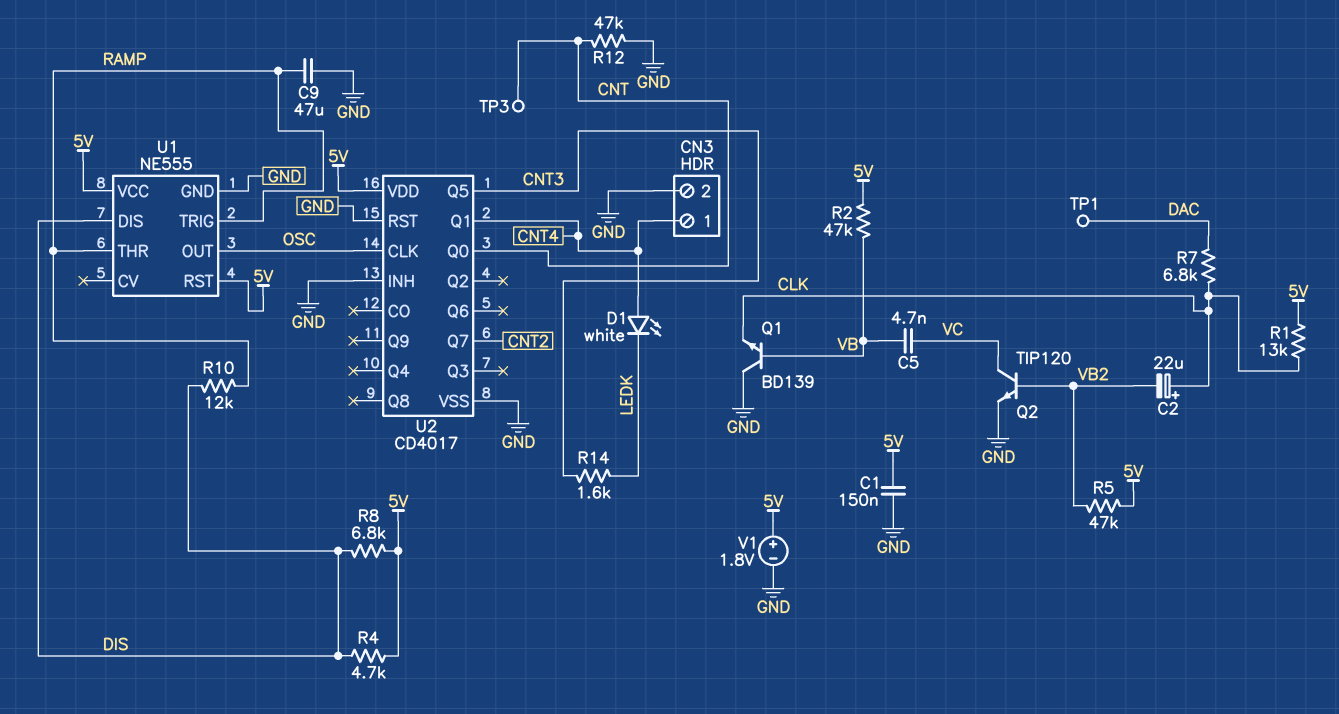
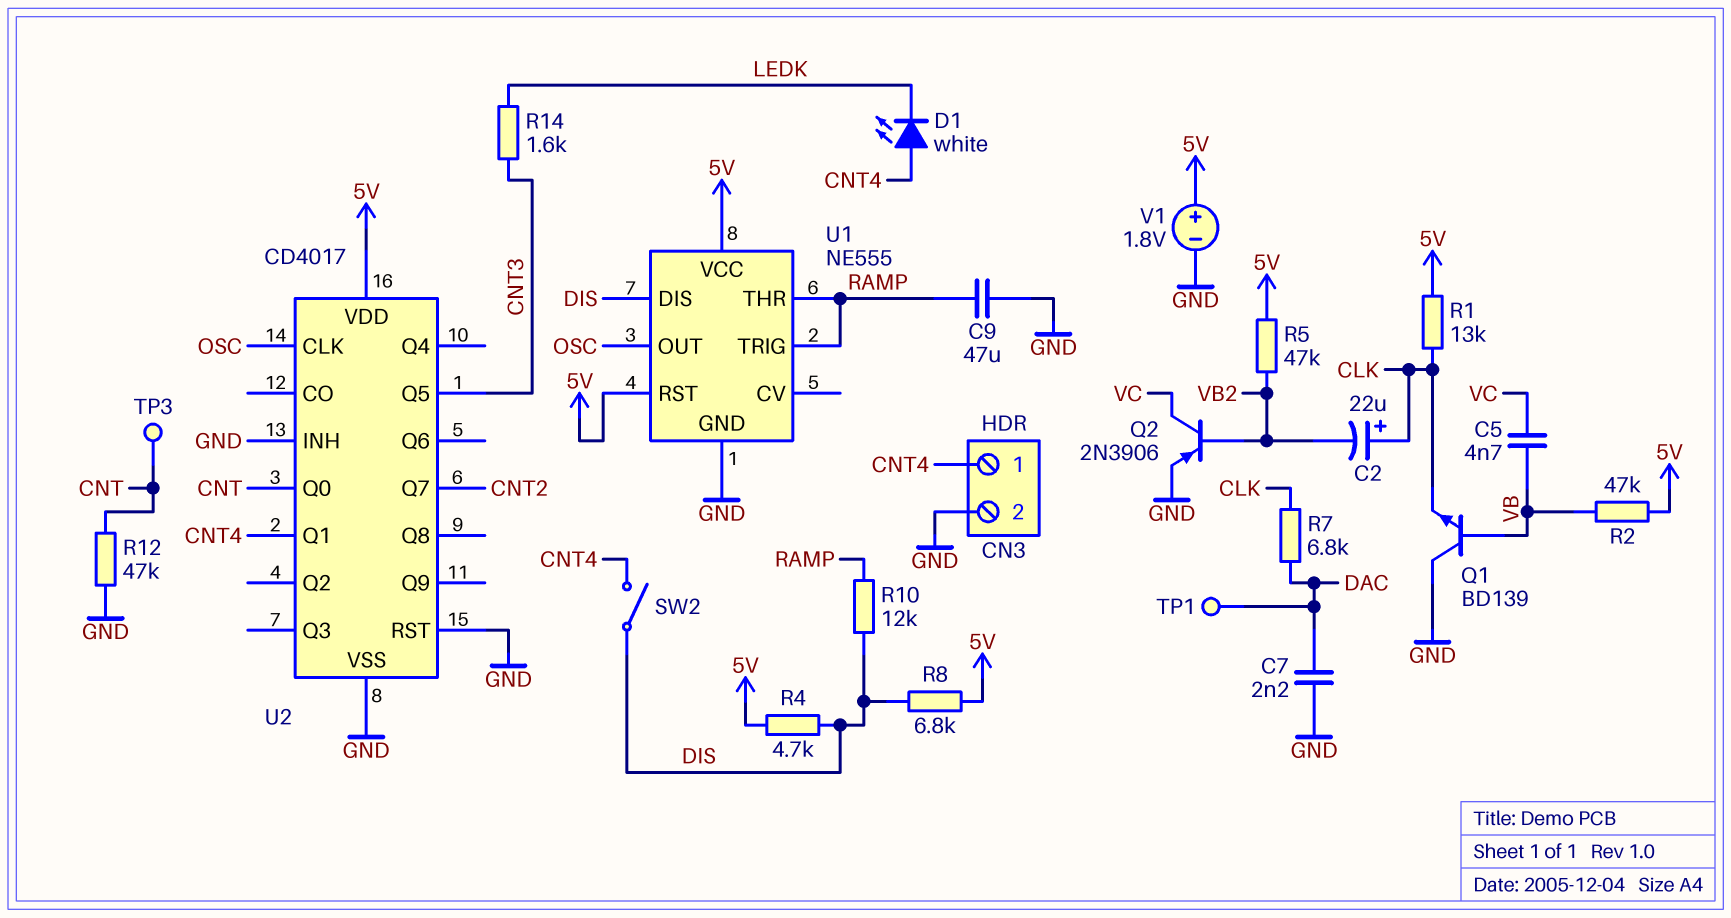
C1: 150nF (5V, GND) -> none
C7: none -> 2.2nF (DAC, GND)
Q2: NPN TIP120 (B VB2, C VC, E GND) -> PNP 2N3906 (B VB2, C VC, E GND)
SW2: none -> switch (CNT4, DIS)

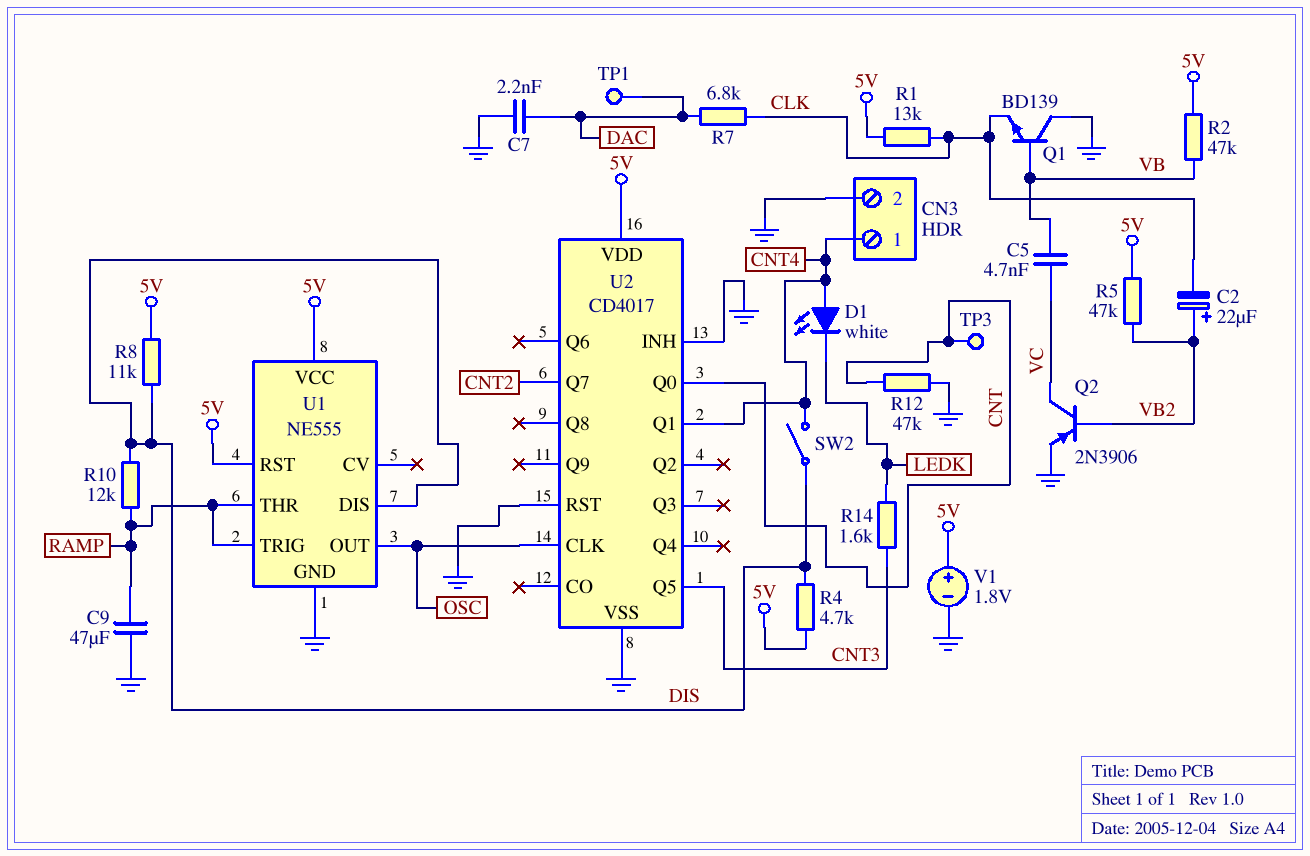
C2: 22uF (plus CLK, minus VB2) -> 22uF (plus VB2, minus CLK)
R8: 6.8k (5V, DIS) -> 11k (5V, DIS)

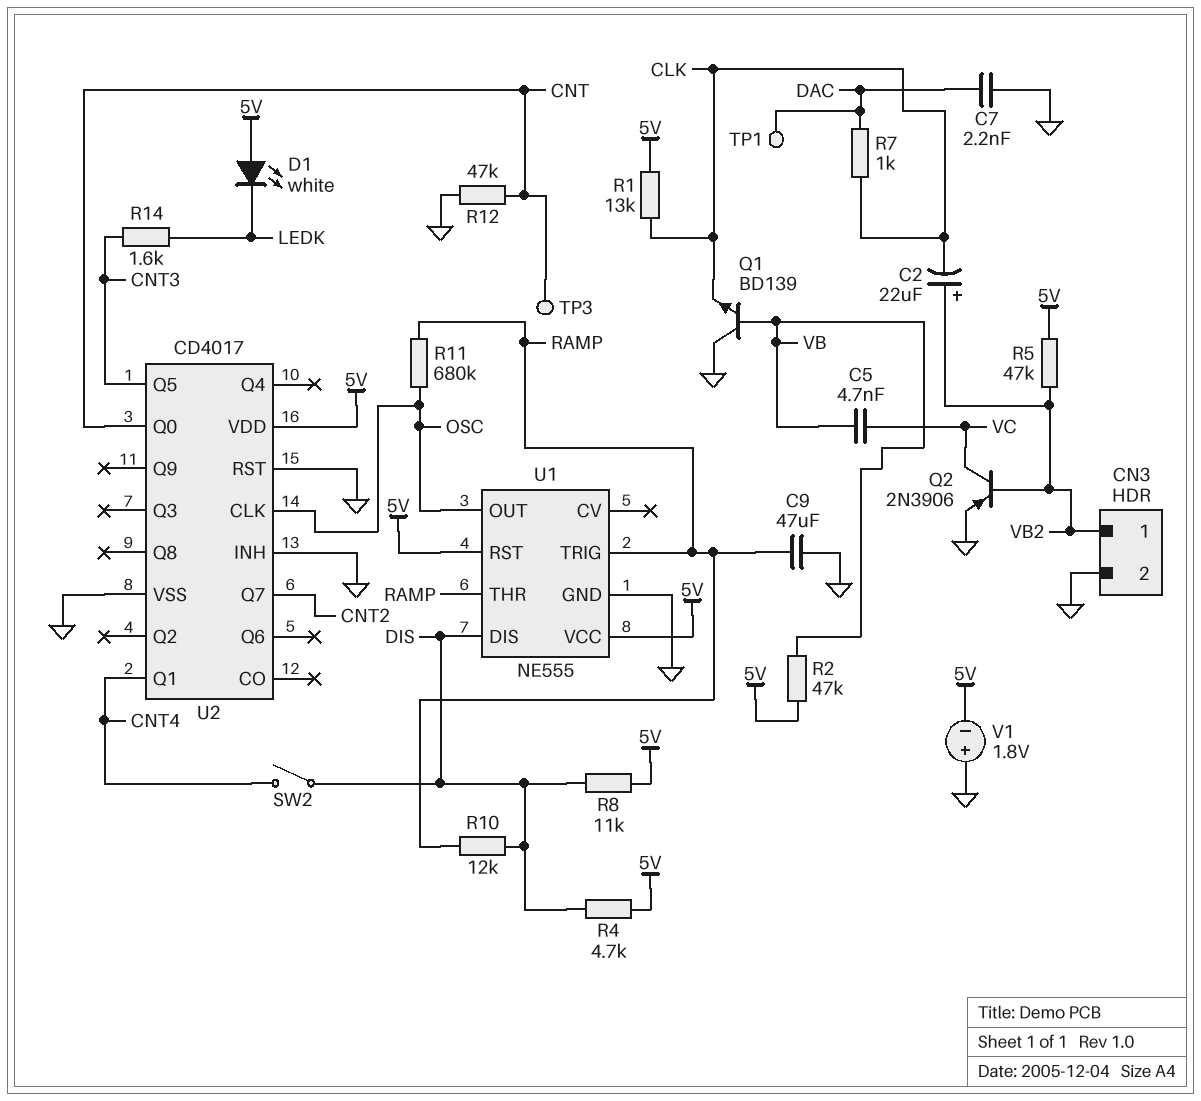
CN3 pin 1: CNT4 -> VB2
D1: LED white (A CNT4, K LEDK) -> LED white (A 5V, K LEDK)
R7: 6.8k (CLK, DAC) -> 1k (CLK, DAC)
R11: none -> 680k (OSC, RAMP)
V1: 1.8V (plus 5V, minus GND) -> 1.8V (plus GND, minus 5V)

